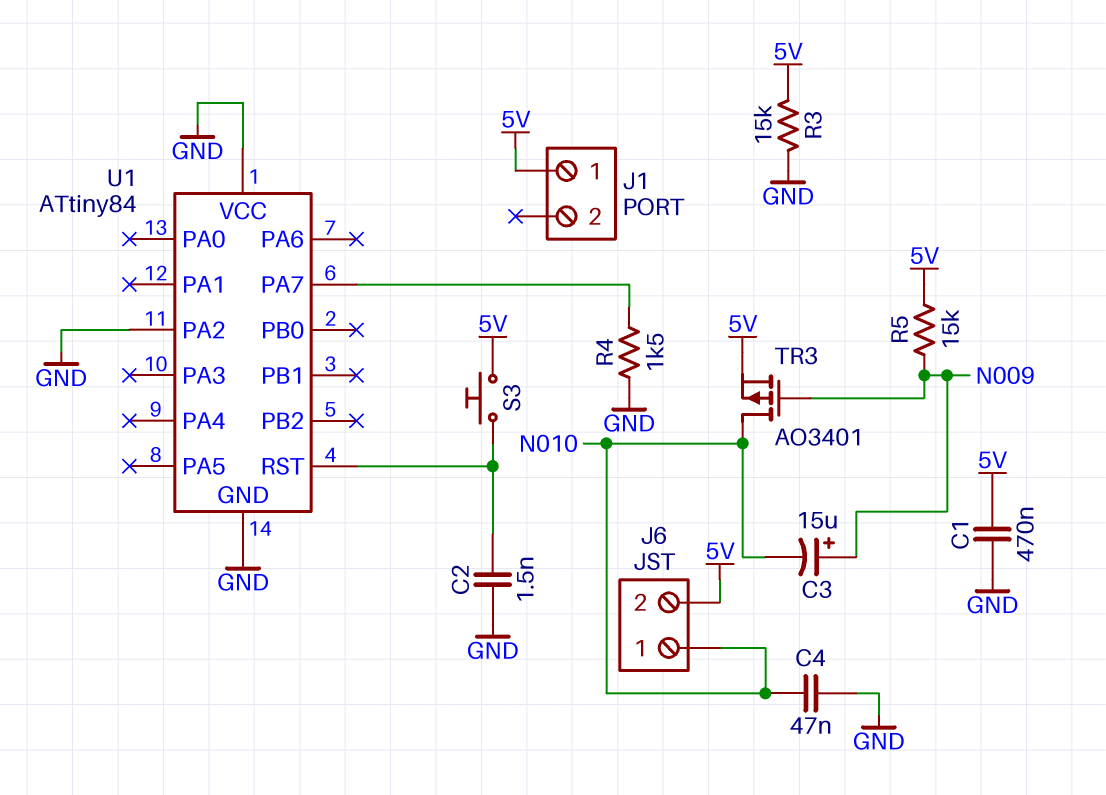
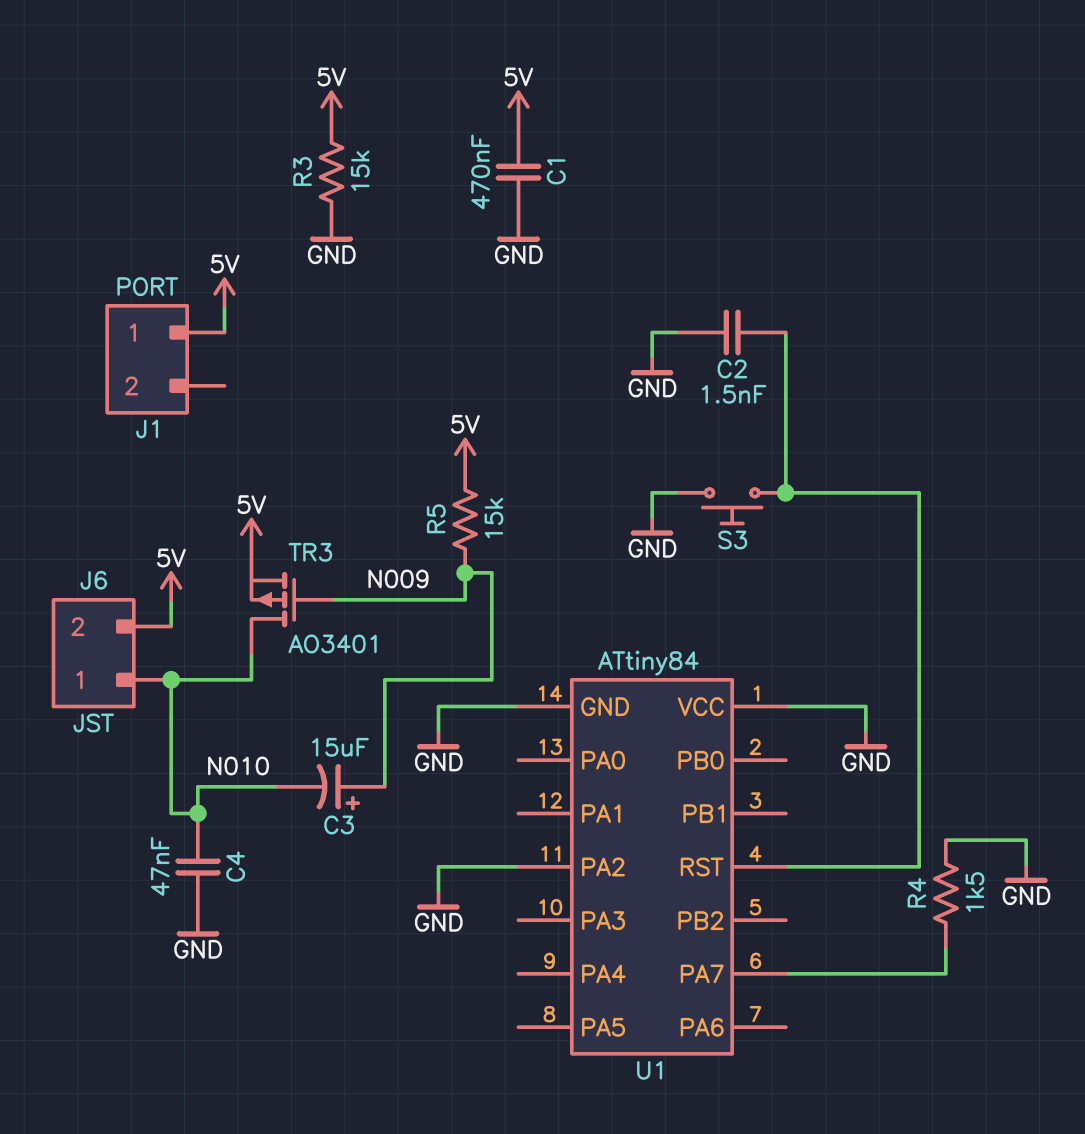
S3: button (5V, U1/RST) -> button (GND, U1/RST)

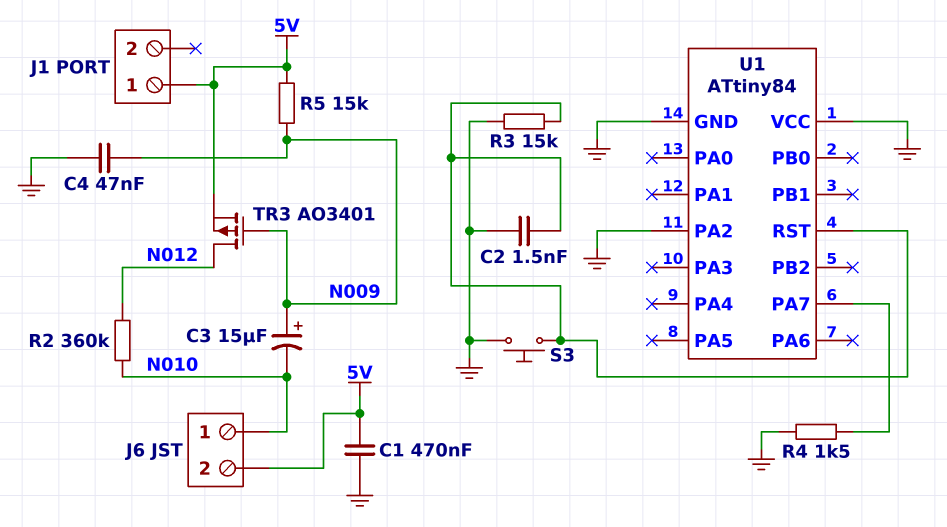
C4: 47nF (GND, N010) -> 47nF (GND, N009)
R2: none -> 360k (N010, N012)
R3: 15k (5V, GND) -> 15k (GND, U1/RST)
TR3: PMOS AO3401 (G N009, D N010, S 5V) -> PMOS AO3401 (G N009, D N012, S 5V)

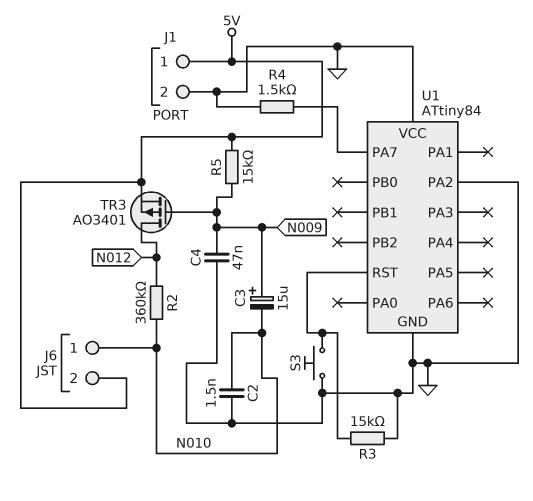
C1: 470nF (5V, GND) -> none
C2: 1.5nF (GND, U1/RST) -> 1.5nF (GND, N010)
J1 pin 2: none -> GND

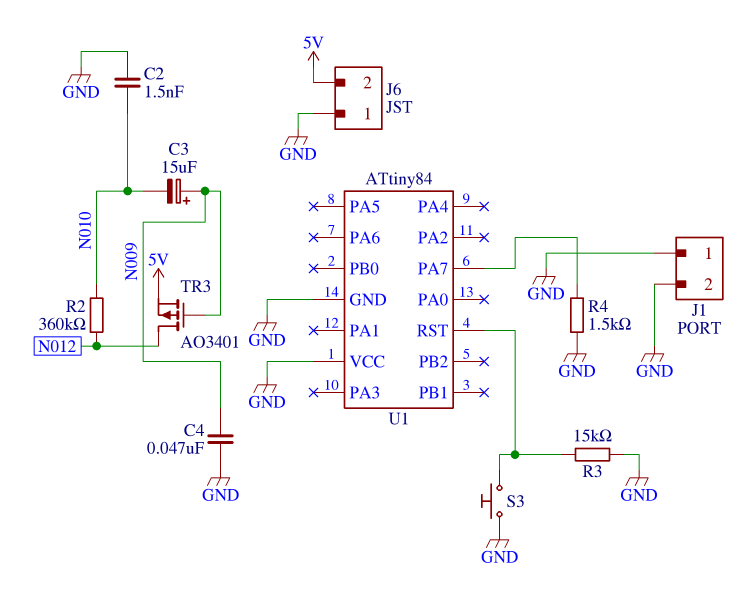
J1 pin 1: 5V -> GND
J6 pin 1: N010 -> GND
R5: 15k (5V, N009) -> none
U1 pin PA2: GND -> none

